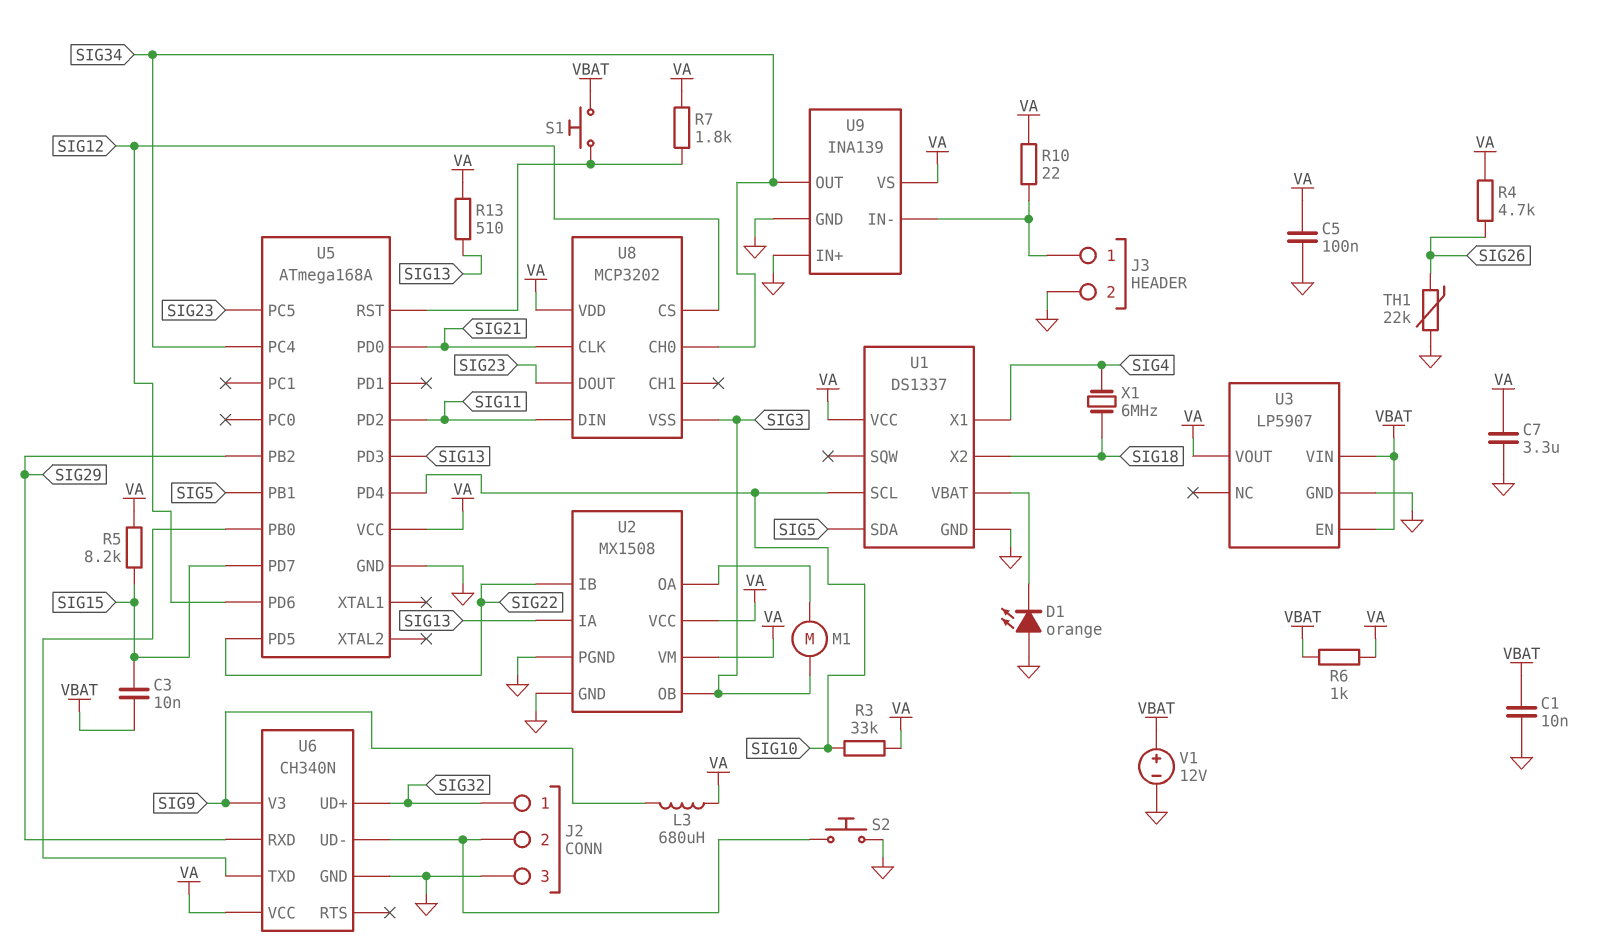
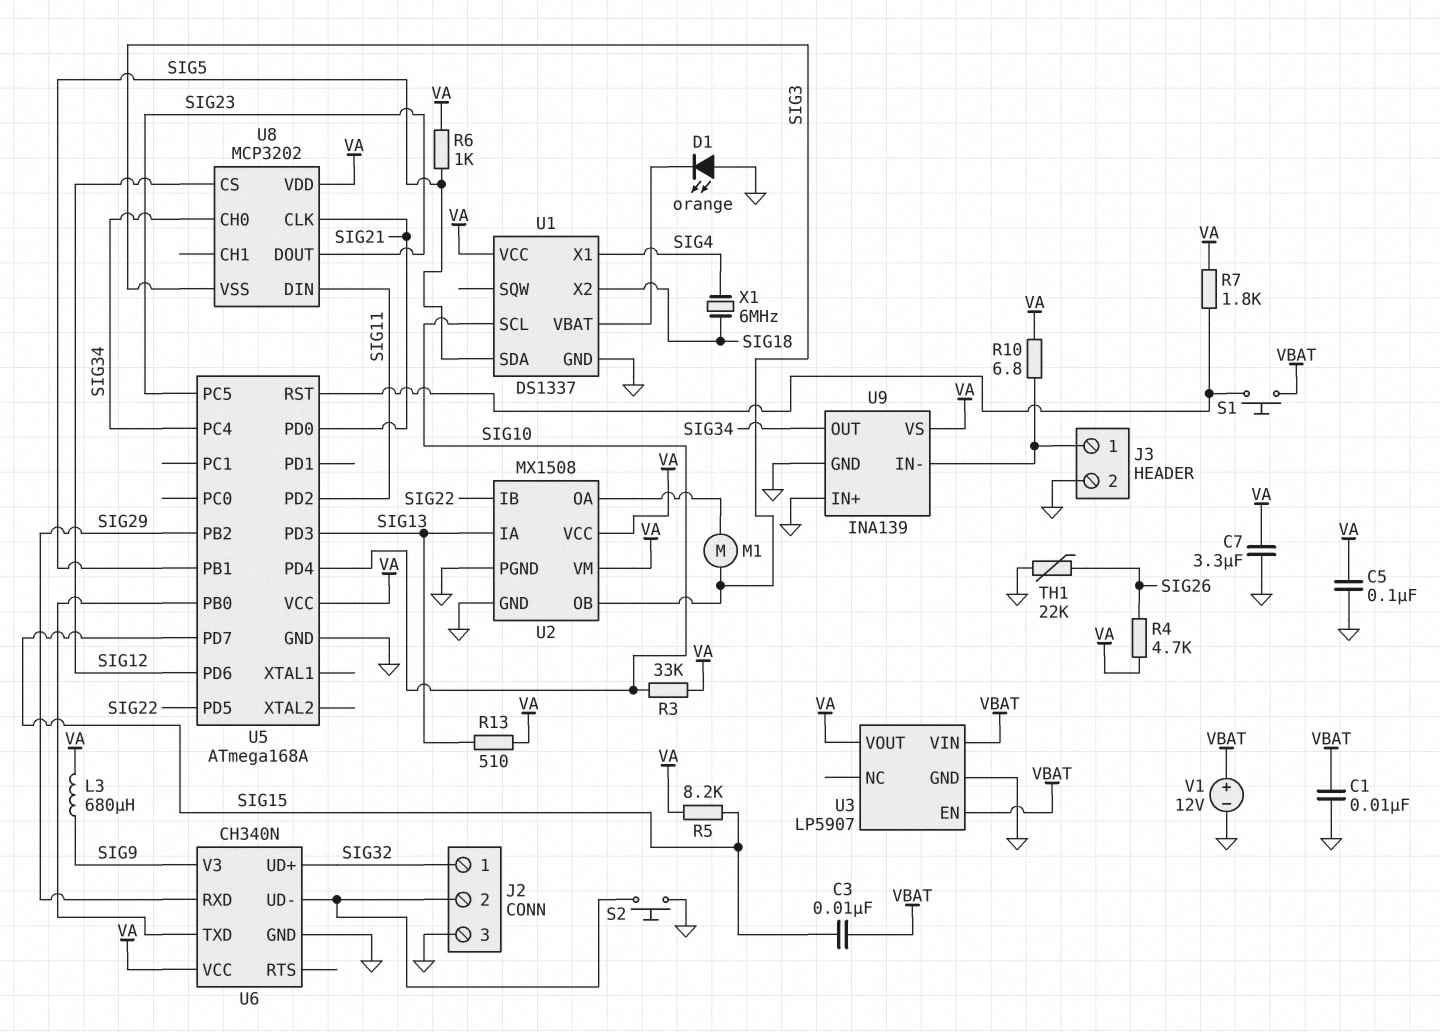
R6: 1k (VA, VBAT) -> 1k (SIG5, VA)
R10: 22 (J3/1, VA) -> 6.8 (J3/1, VA)

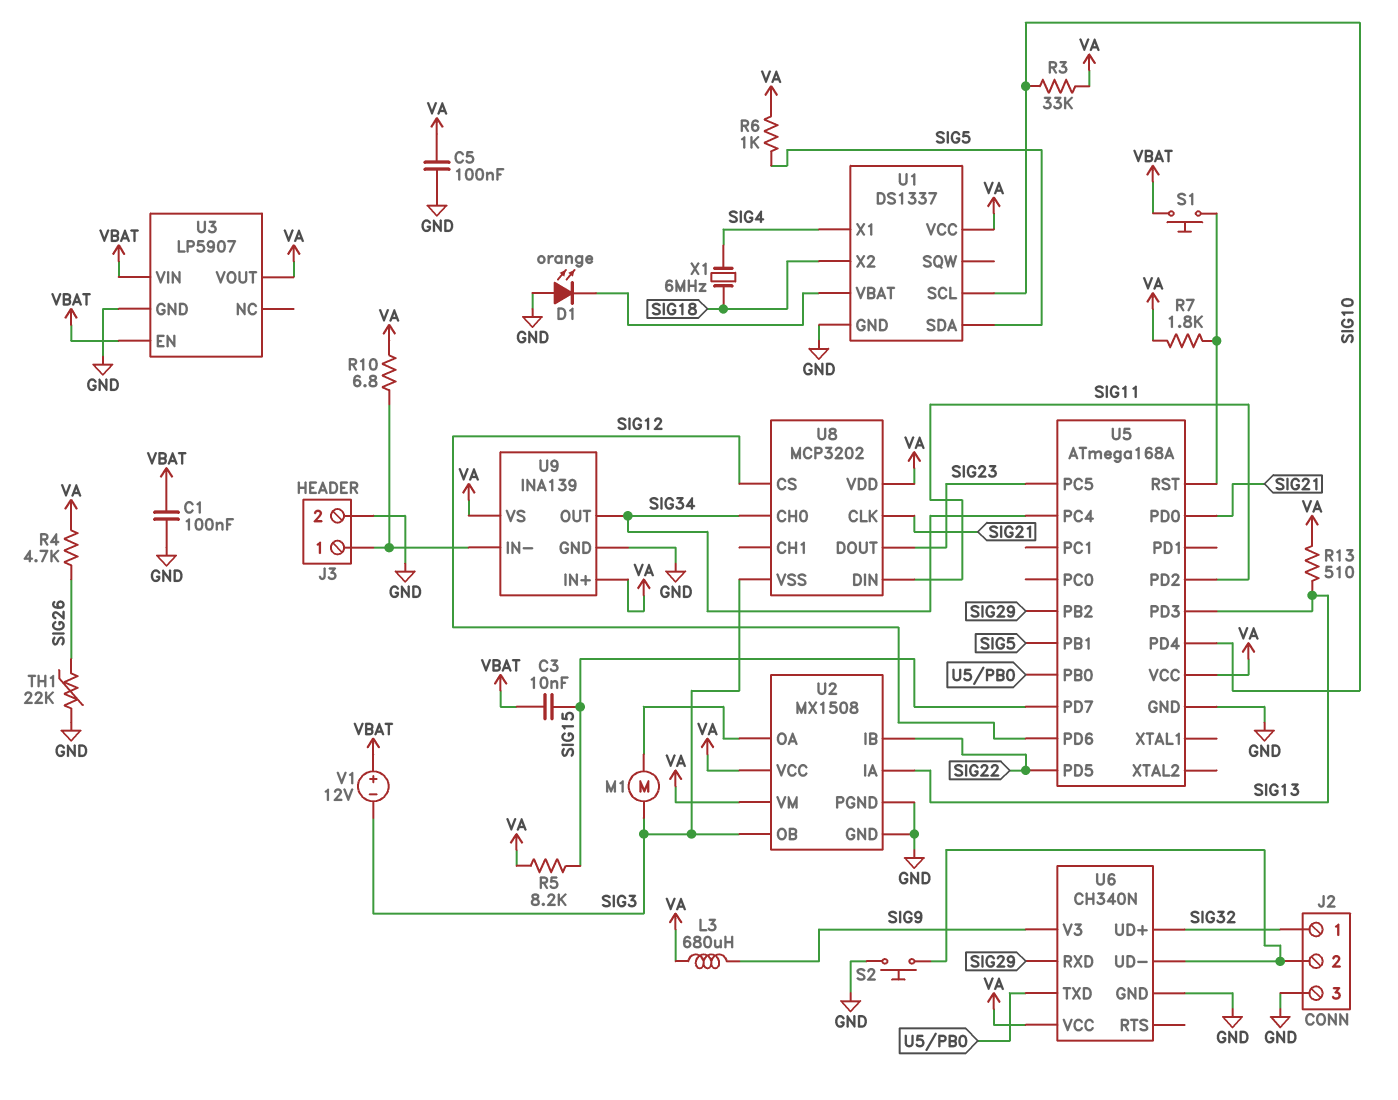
C1: 10nF (GND, VBAT) -> 100nF (GND, VBAT)
C7: 3.3uF (GND, VA) -> none
U9 pin IN+: GND -> VA
V1: 12V (plus VBAT, minus GND) -> 12V (plus VBAT, minus SIG3)

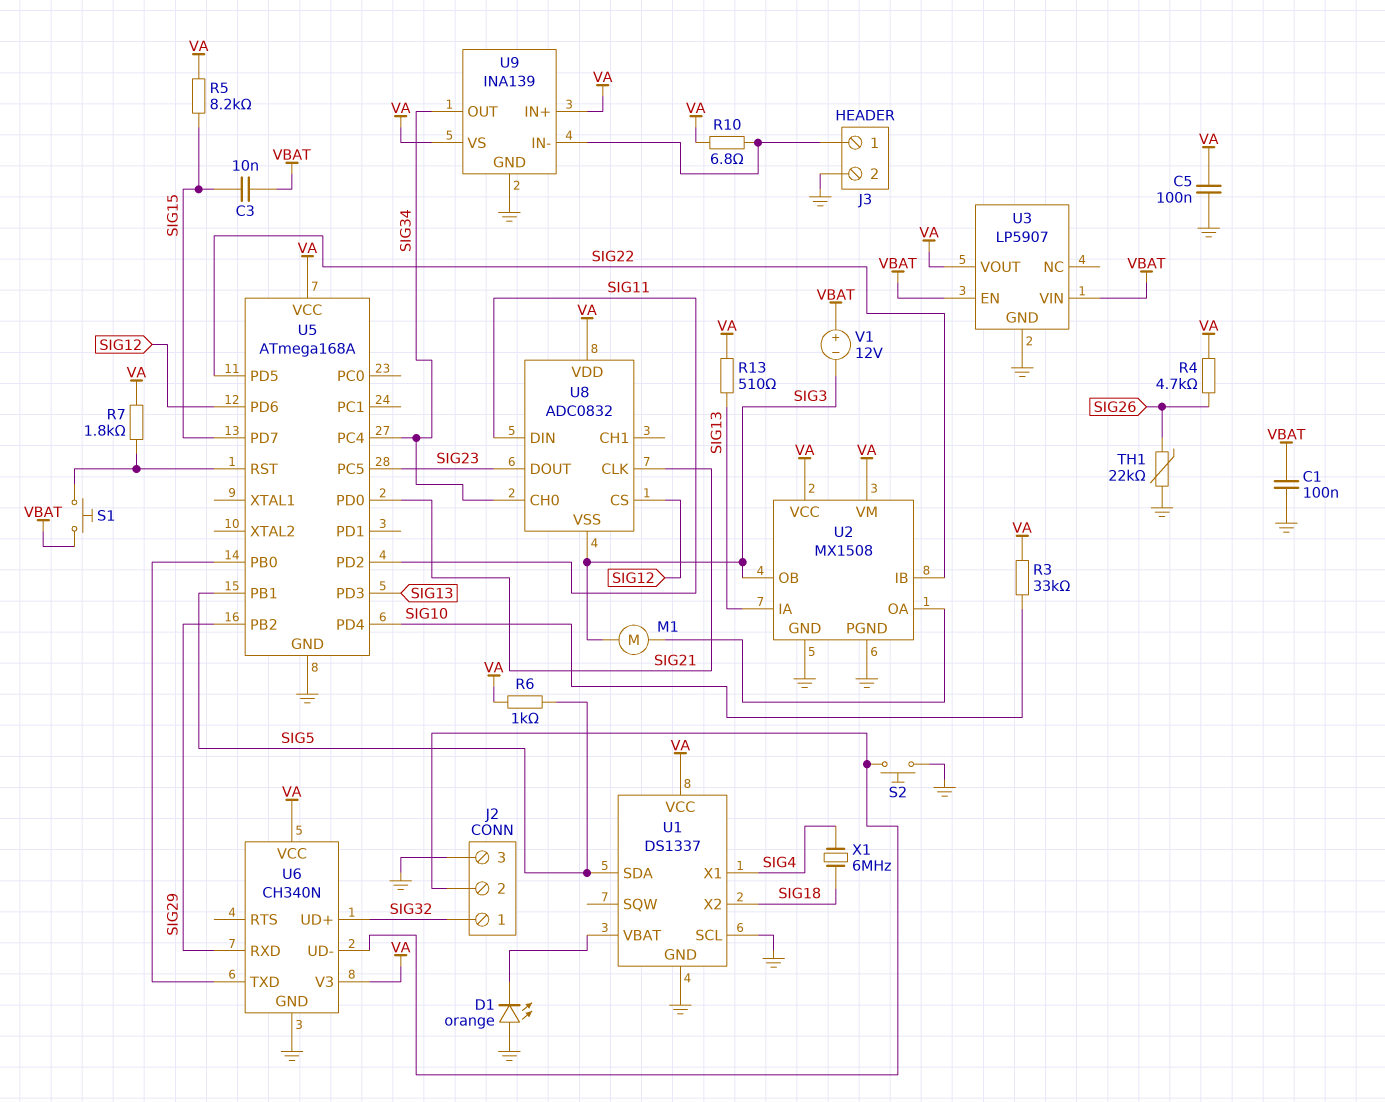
L3: 680uH (SIG9, VA) -> none
U1 pin SCL: SIG10 -> GND
U6 pin V3: SIG9 -> VA
U8: MCP3202 -> ADC0832

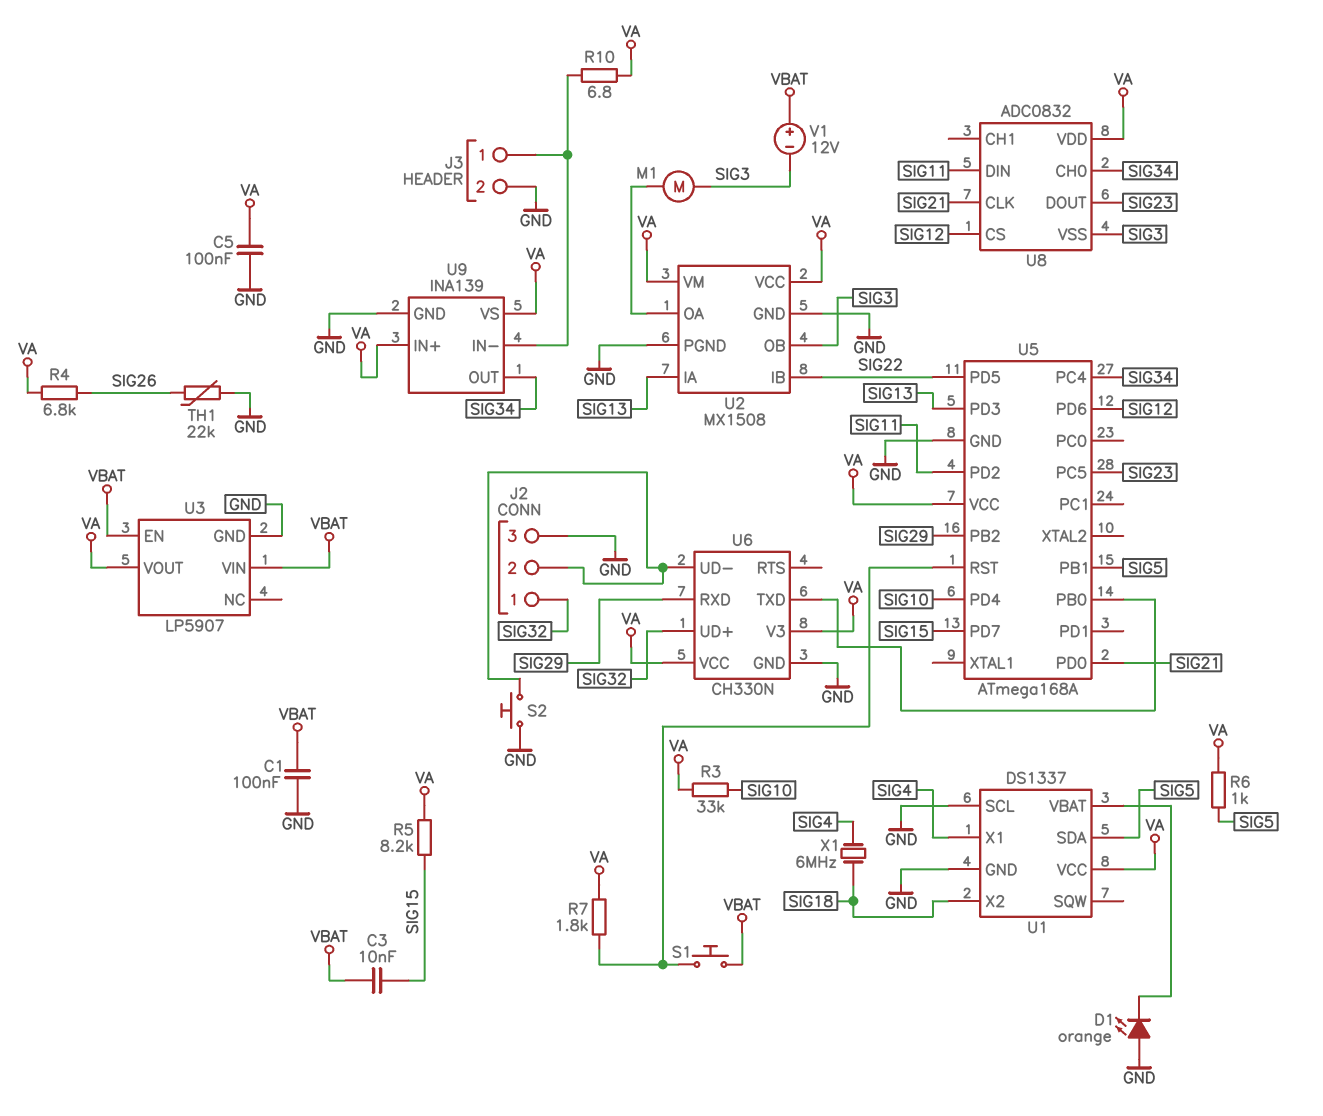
R4: 4.7k (SIG26, VA) -> 6.8k (SIG26, VA)
R13: 510 (SIG13, VA) -> none
U6: CH340N -> CH330N

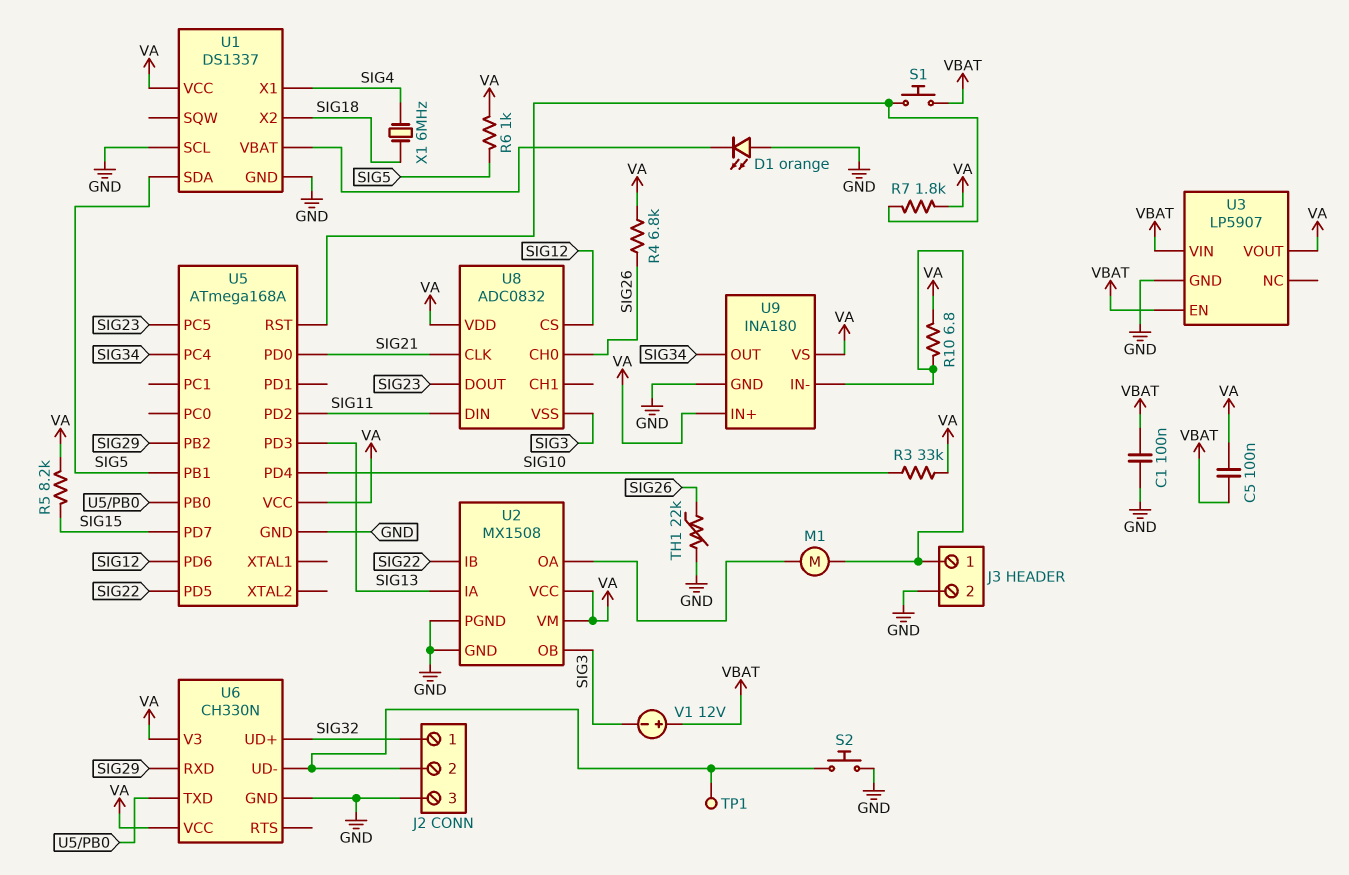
C3: 10nF (SIG15, VBAT) -> none
C5: 100nF (GND, VA) -> 100nF (VA, VBAT)
M1: motor (SIG3, U2/OA) -> motor (J3/1, U2/OA)
TP1: none -> test point (J2/2)
U8 pin CH0: SIG34 -> SIG26
U9: INA139 -> INA180

